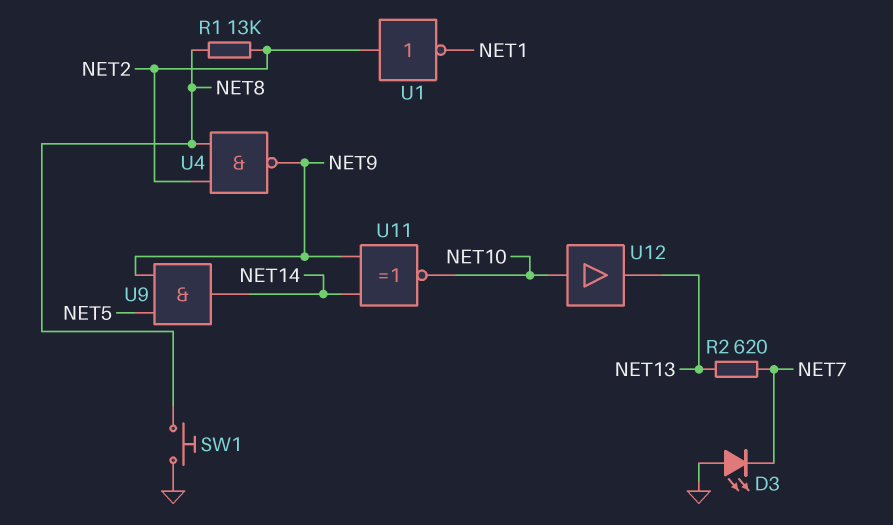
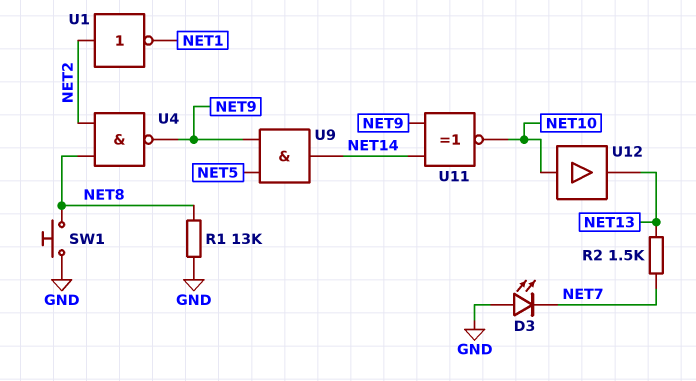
R1: 13k (NET2, NET8) -> 13k (GND, NET8)
R2: 620 (NET7, NET13) -> 1.5k (NET7, NET13)

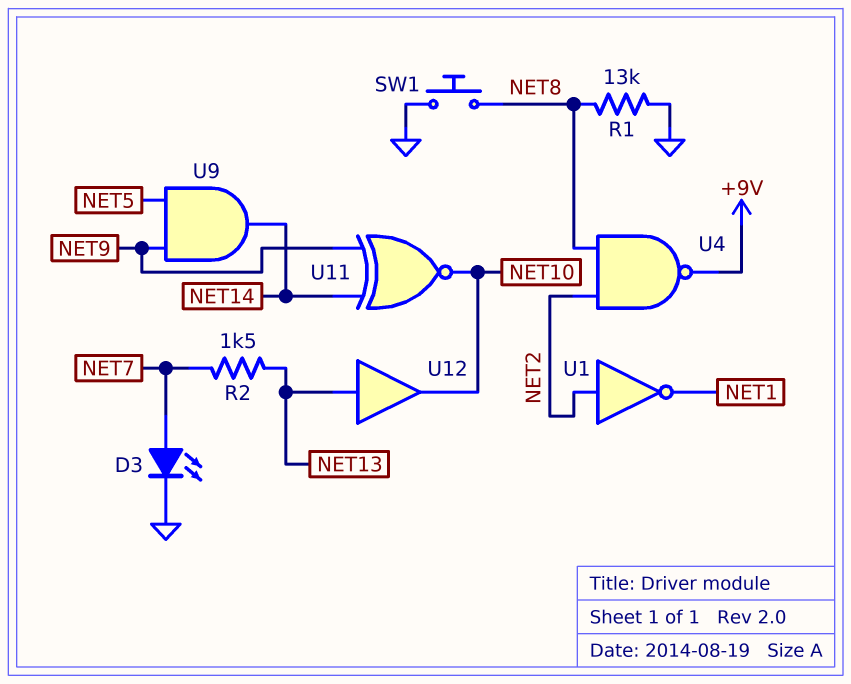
D3: LED (A GND, K NET7) -> LED (A NET7, K GND)
U4: NAND (in NET2, in NET8, out NET9) -> NAND (in NET2, in NET8, out +9V)
U12: buffer (in NET10, out NET13) -> buffer (in NET13, out NET10)

